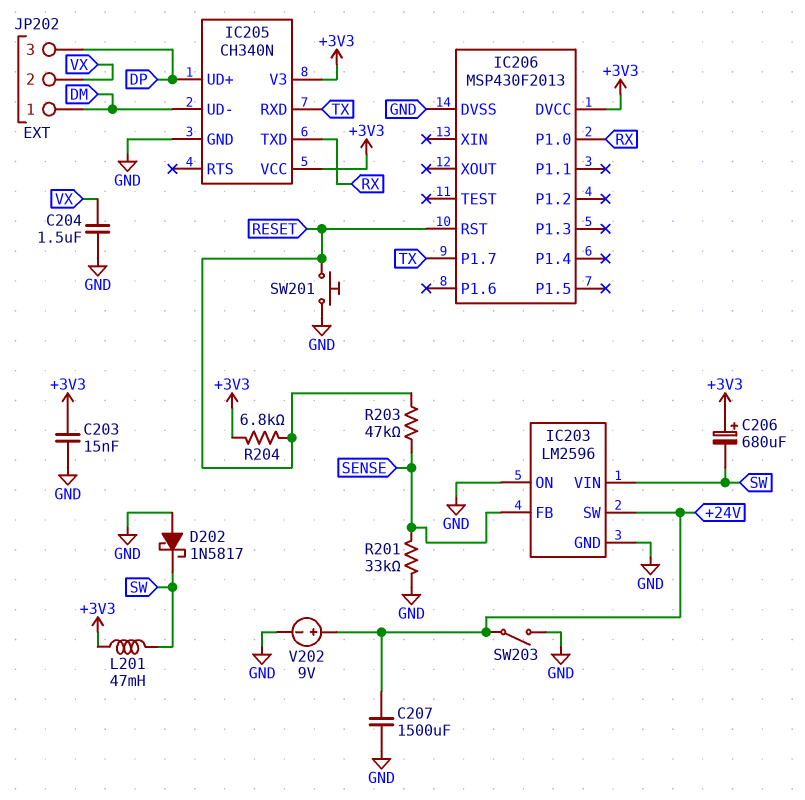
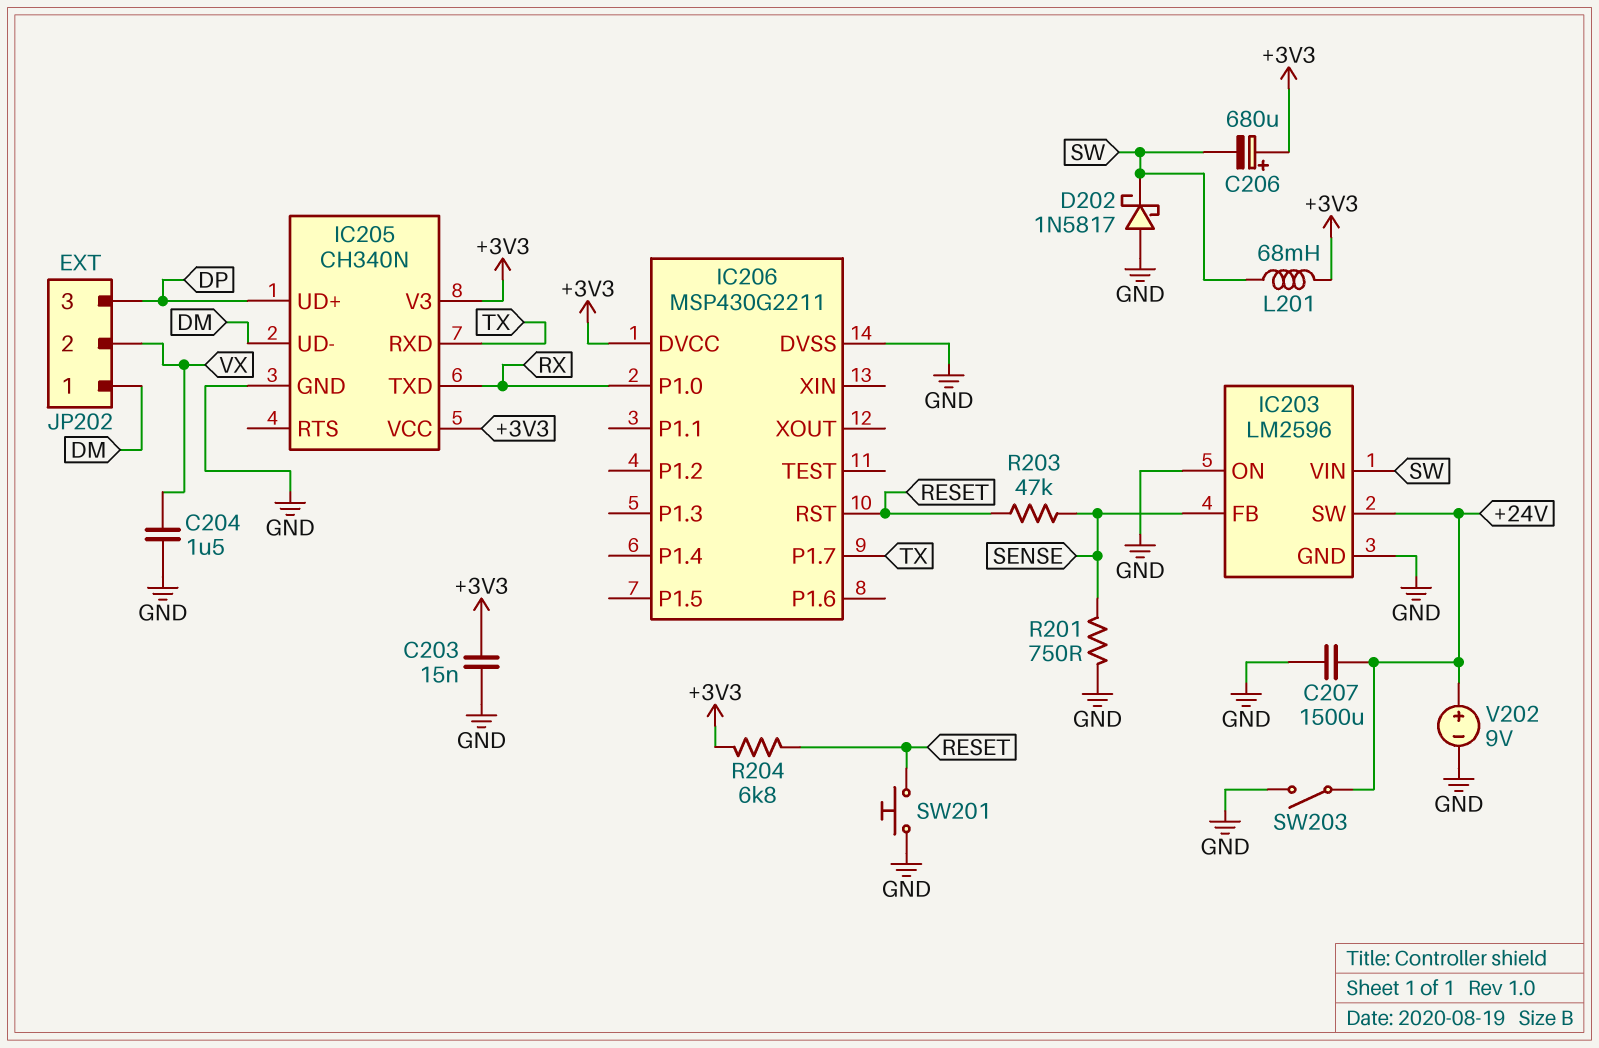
IC206: MSP430F2013 -> MSP430G2211
L201: 47mH (+3V3, SW) -> 68mH (+3V3, SW)
R201: 33k (GND, SENSE) -> 750 (GND, SENSE)

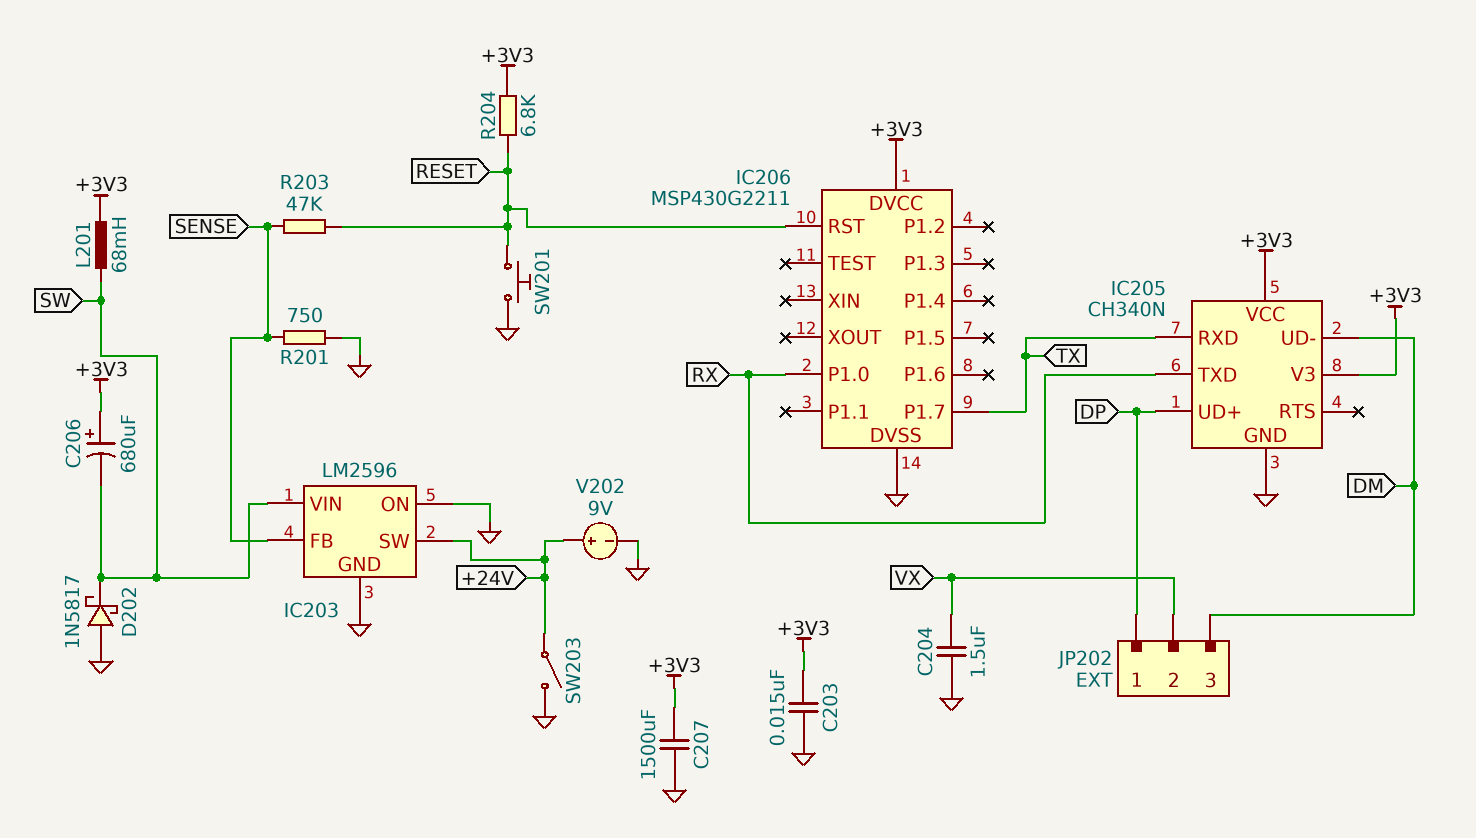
C207: 1500uF (+24V, GND) -> 1500uF (+3V3, GND)
JP202 pin 1: DM -> DP
JP202 pin 3: DP -> DM

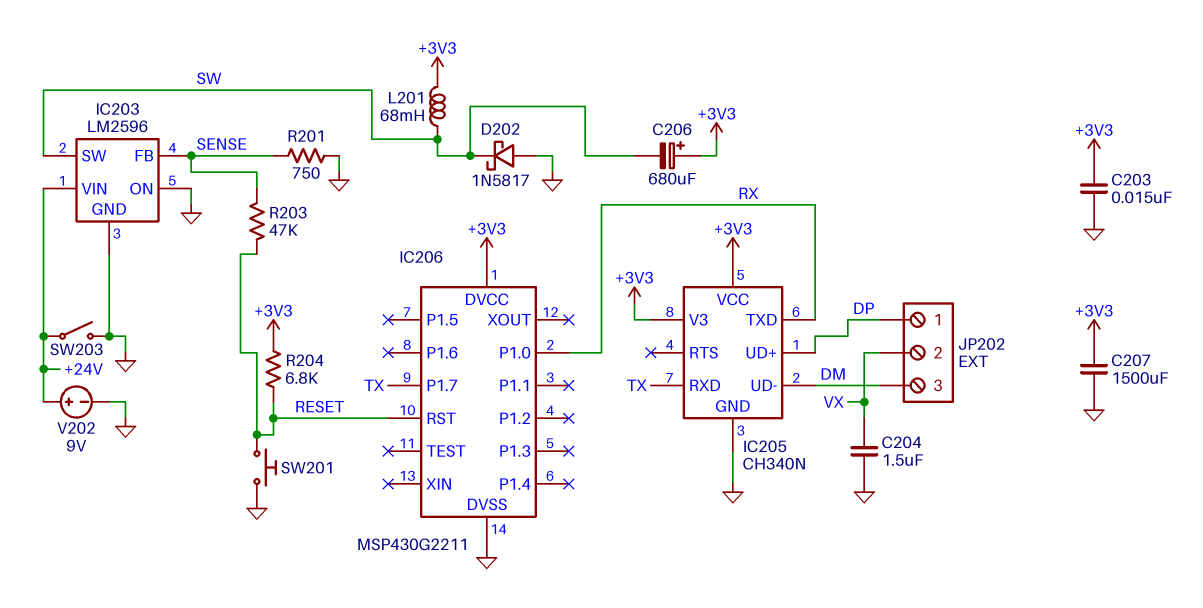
IC203 pin SW: +24V -> SW
IC203 pin VIN: SW -> +24V

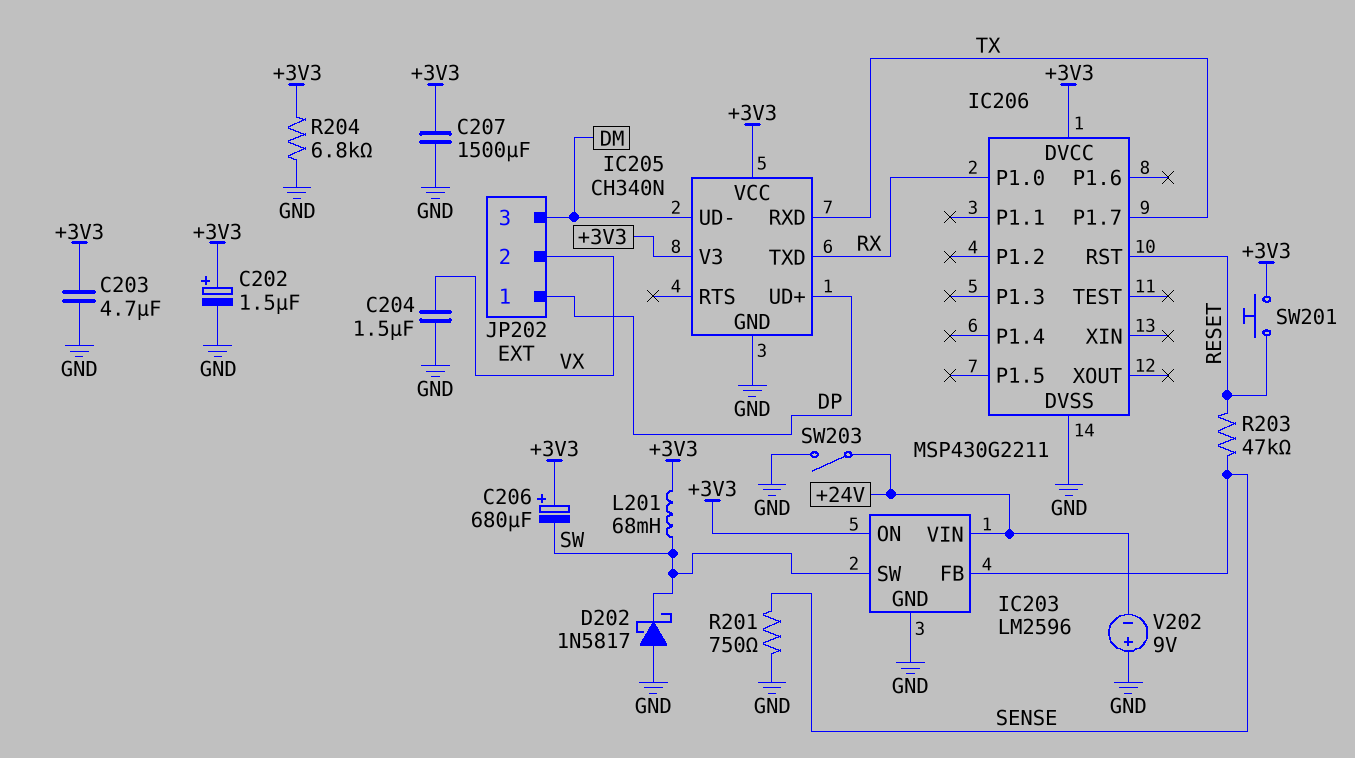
C202: none -> 1.5uF (plus +3V3, minus GND)
C203: 15nF (+3V3, GND) -> 4.7uF (+3V3, GND)
IC203 pin ON: GND -> +3V3
R204: 6.8k (+3V3, RESET) -> 6.8k (+3V3, GND)
SW201: button (GND, RESET) -> button (+3V3, RESET)
V202: 9V (plus +24V, minus GND) -> 9V (plus GND, minus +24V)

